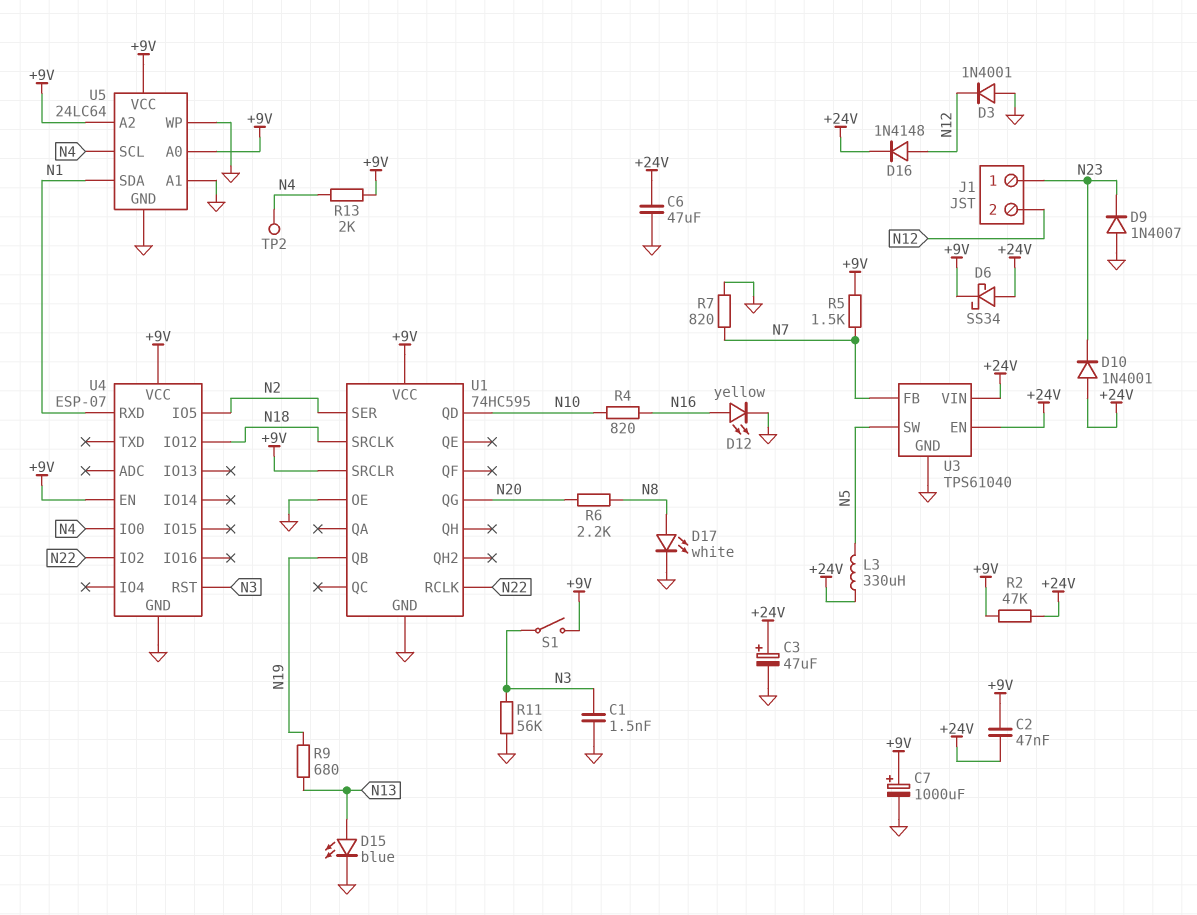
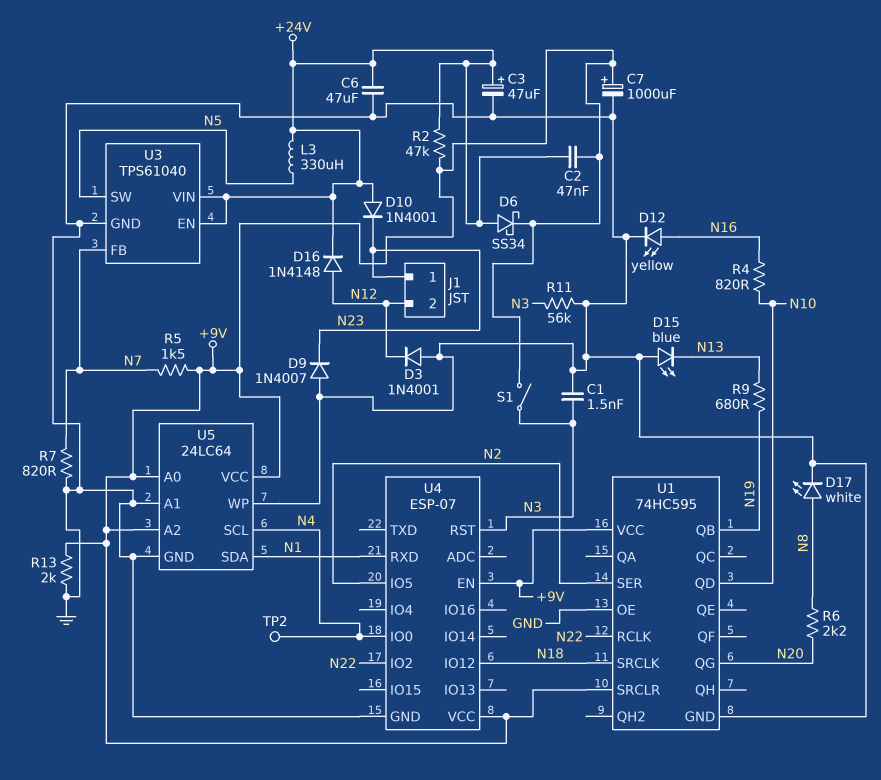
D15: LED blue (A N13, K GND) -> LED blue (A GND, K N13)
R13: 2k (+9V, N4) -> 2k (+9V, GND)

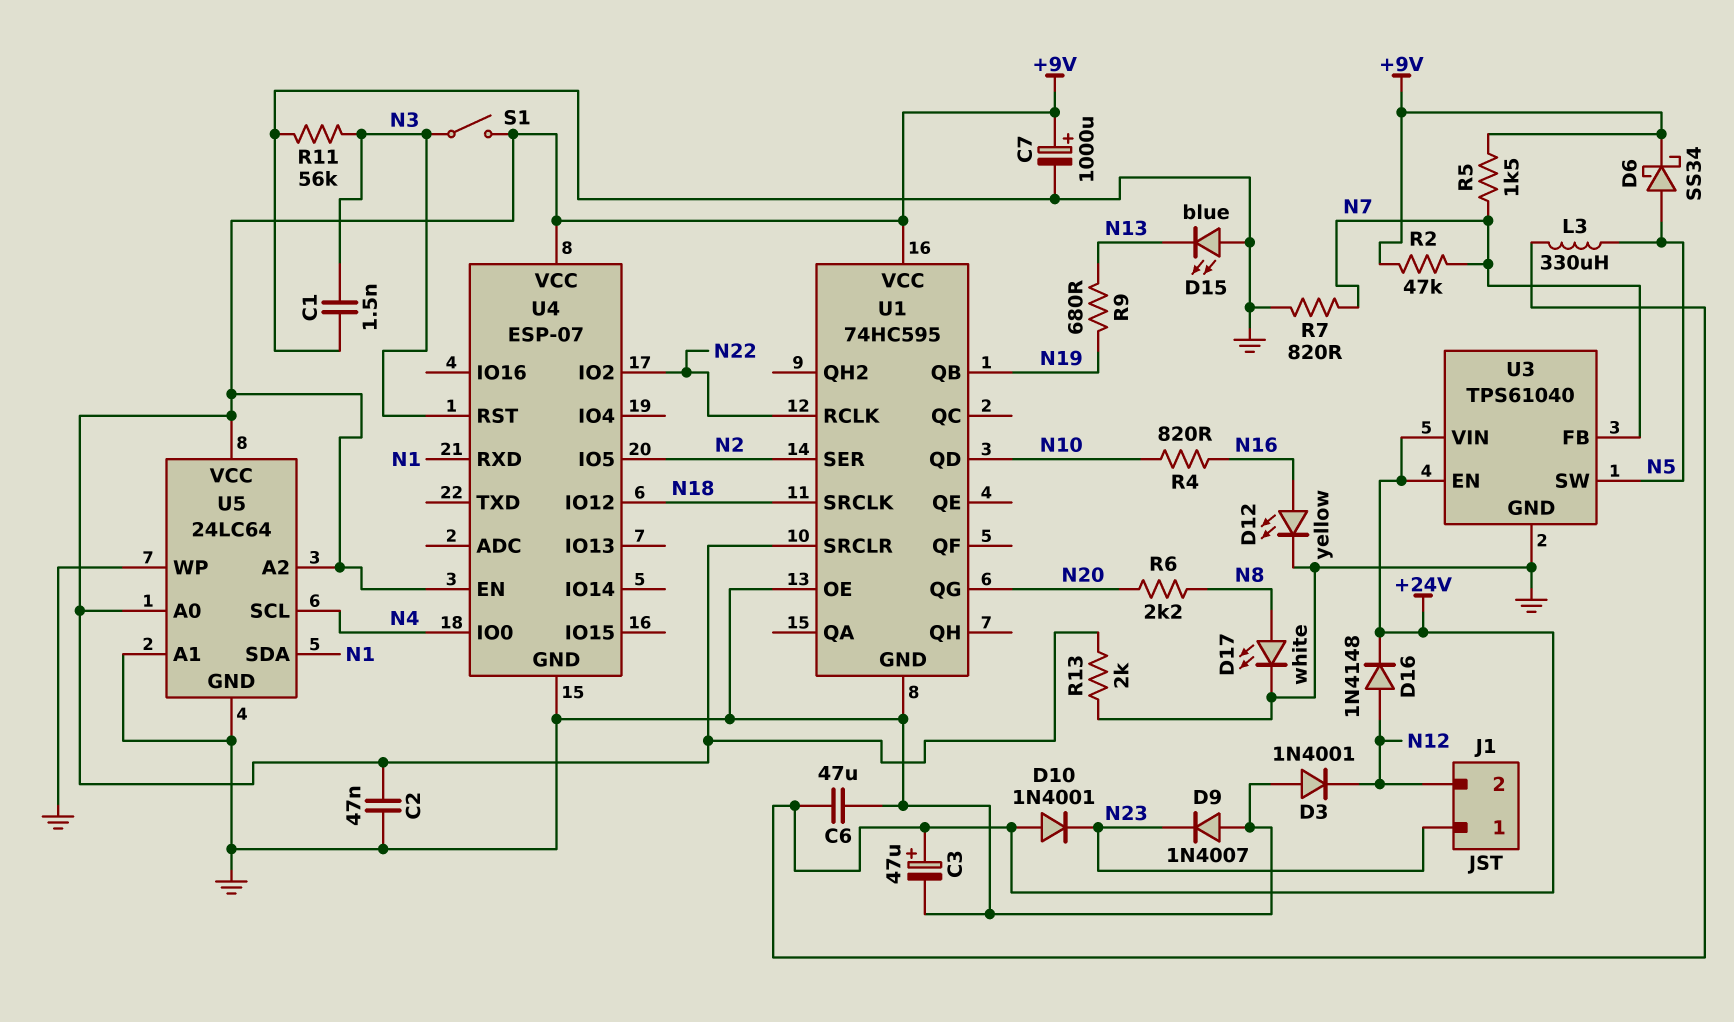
C2: 47nF (+9V, +24V) -> 47nF (+9V, GND)
D6: schottky SS34 (A +24V, K +9V) -> schottky SS34 (A N5, K +9V)
R2: 47k (+9V, +24V) -> 47k (+9V, N7)
TP2: test point (N4) -> none

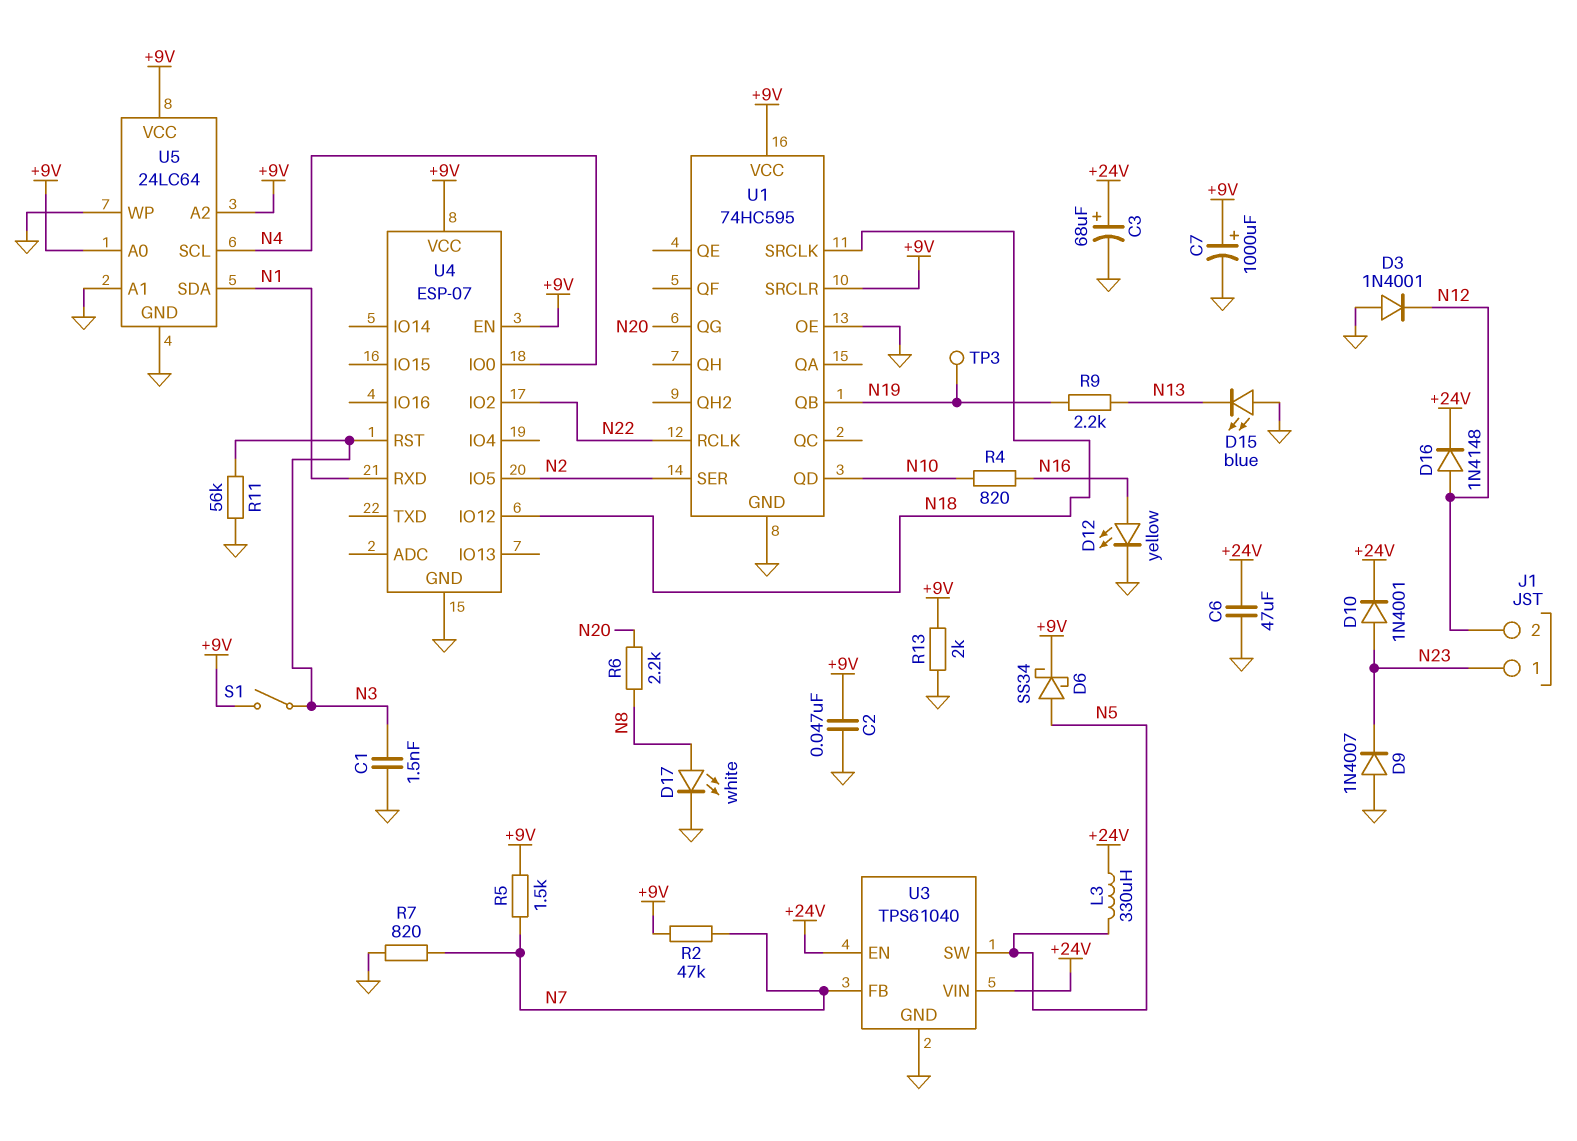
C3: 47uF (plus +24V, minus GND) -> 68uF (plus +24V, minus GND)
D10: diode 1N4001 (A +24V, K N23) -> diode 1N4001 (A N23, K +24V)
R9: 680 (N13, N19) -> 2.2k (N13, N19)
TP3: none -> test point (N19)

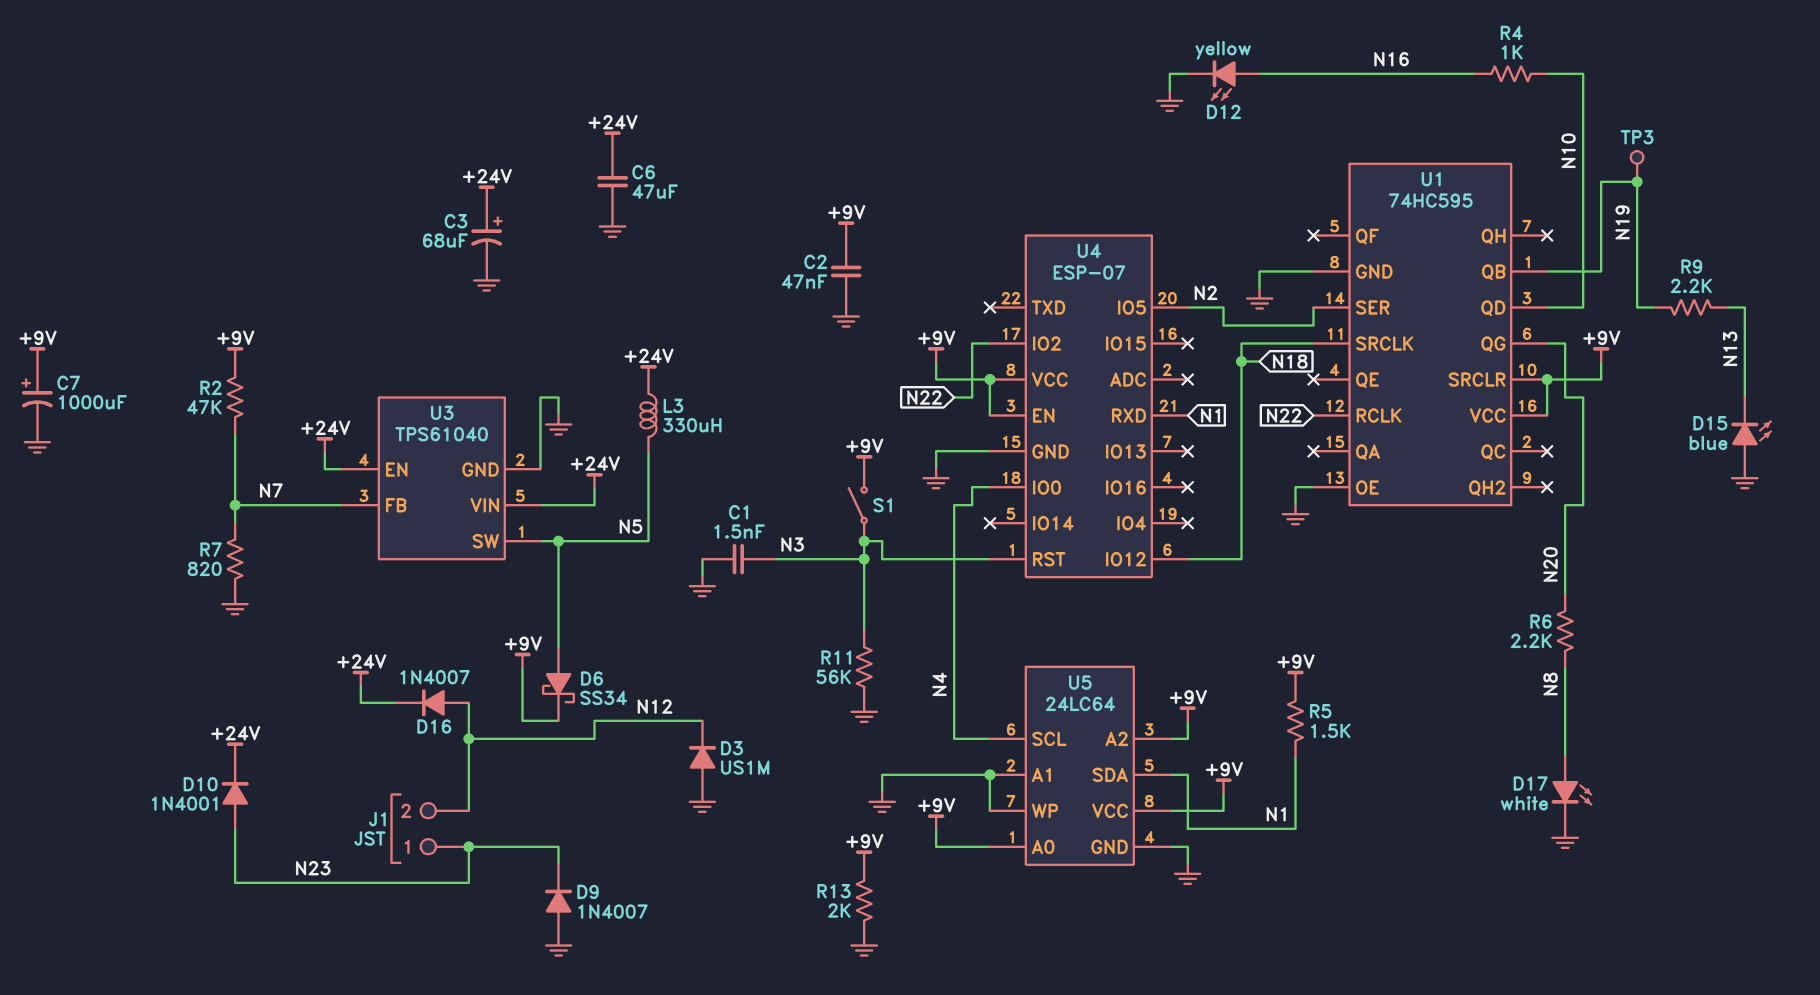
D3: diode 1N4001 (A GND, K N12) -> diode US1M (A GND, K N12)
D16: diode 1N4148 (A N12, K +24V) -> diode 1N4007 (A N12, K +24V)
R4: 820 (N10, N16) -> 1k (N10, N16)
R5: 1.5k (+9V, N7) -> 1.5k (+9V, N1)

